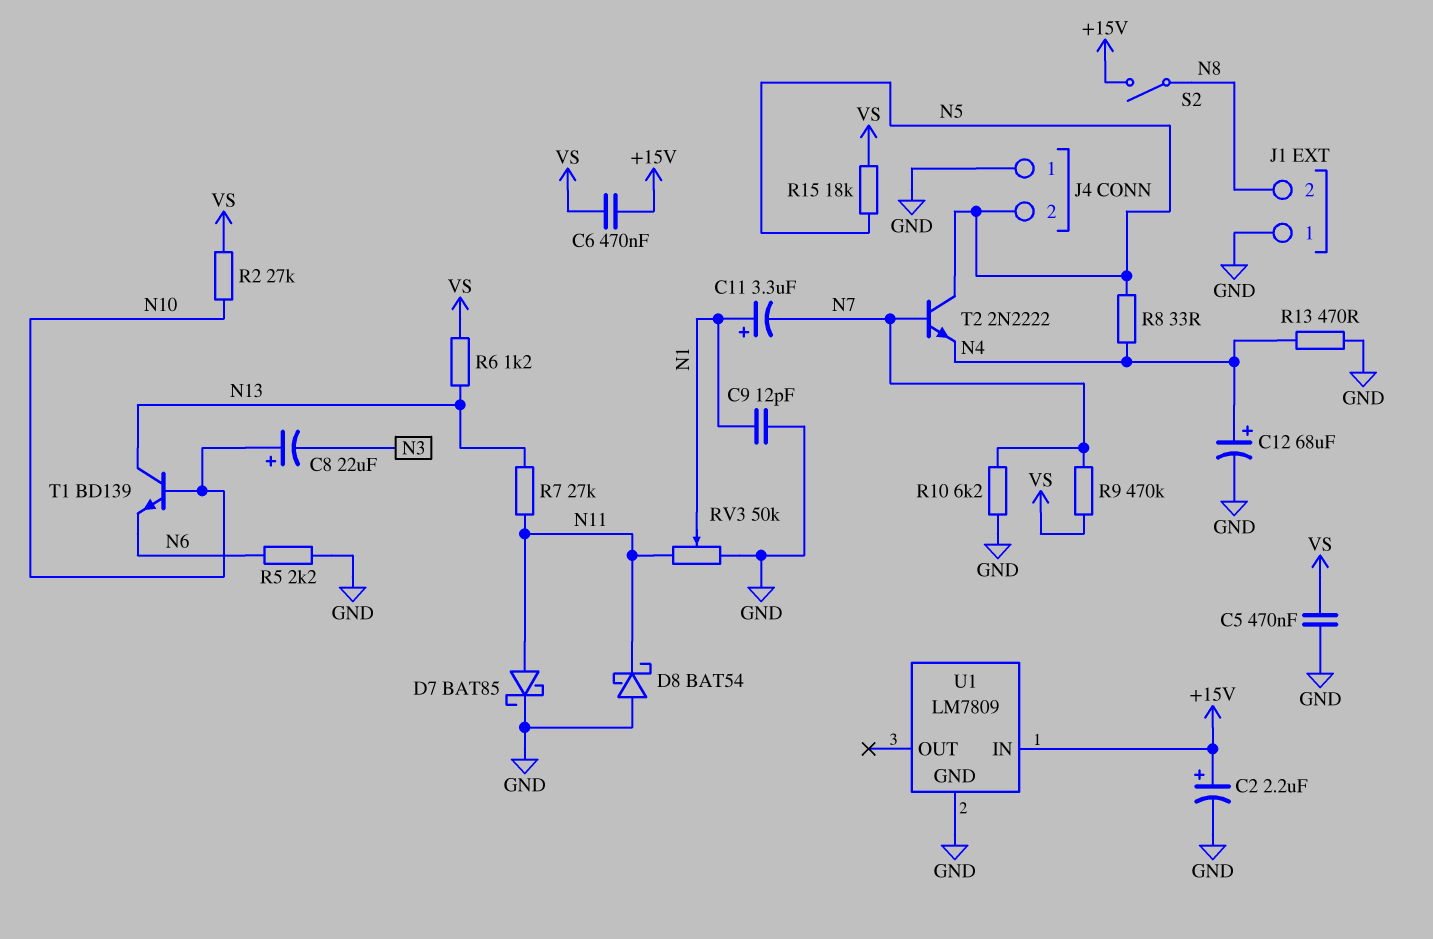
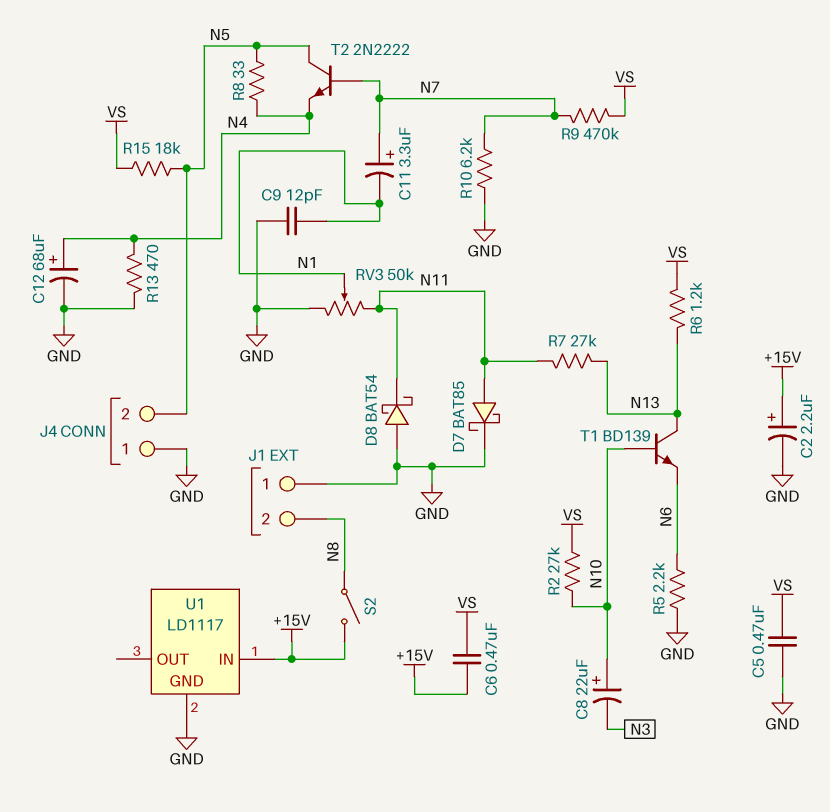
C11: 3.3uF (plus N1, minus N7) -> 3.3uF (plus N7, minus N1)
U1: LM7809 -> LD1117

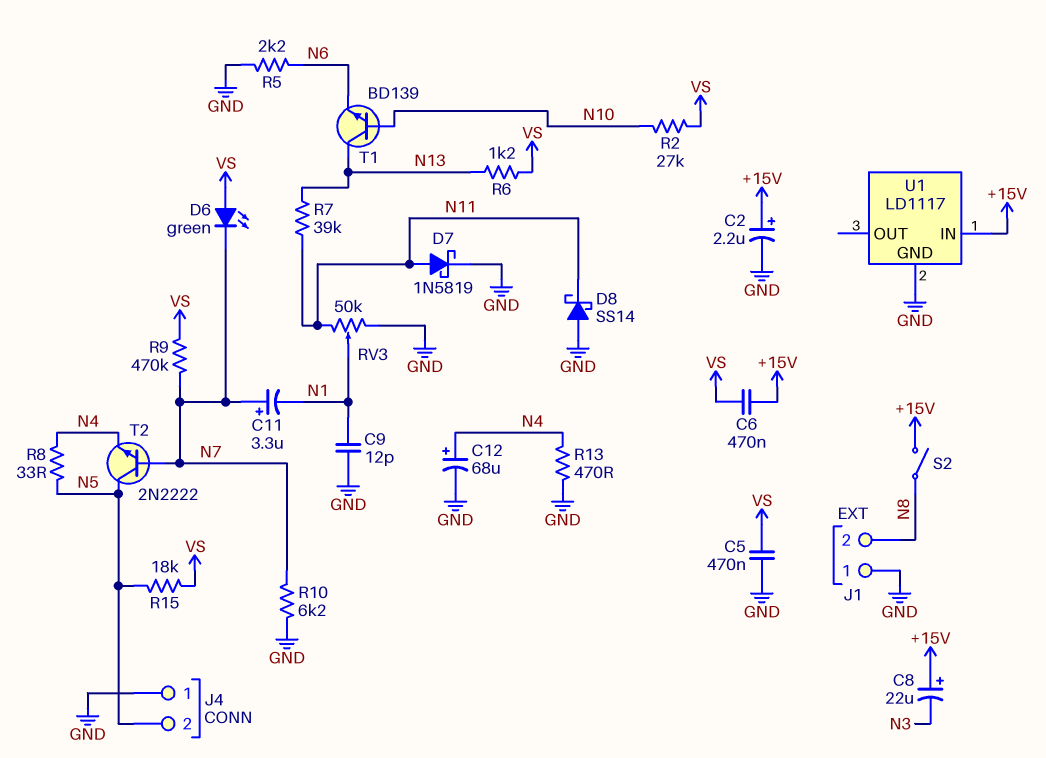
C8: 22uF (plus N10, minus N3) -> 22uF (plus +15V, minus N3)
D6: none -> LED green (A VS, K N7)
D7: schottky BAT85 (A N11, K GND) -> schottky 1N5819 (A N11, K GND)
D8: schottky BAT54 (A GND, K N11) -> schottky SS14 (A GND, K N11)
R7: 27k (N11, N13) -> 39k (N11, N13)

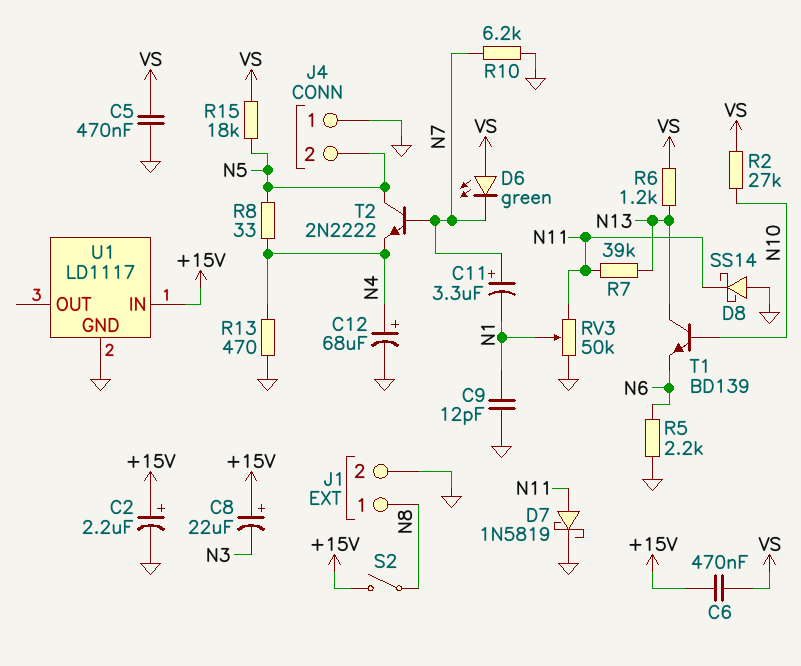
J1 pin 1: GND -> N8
J1 pin 2: N8 -> GND
R9: 470k (N7, VS) -> none

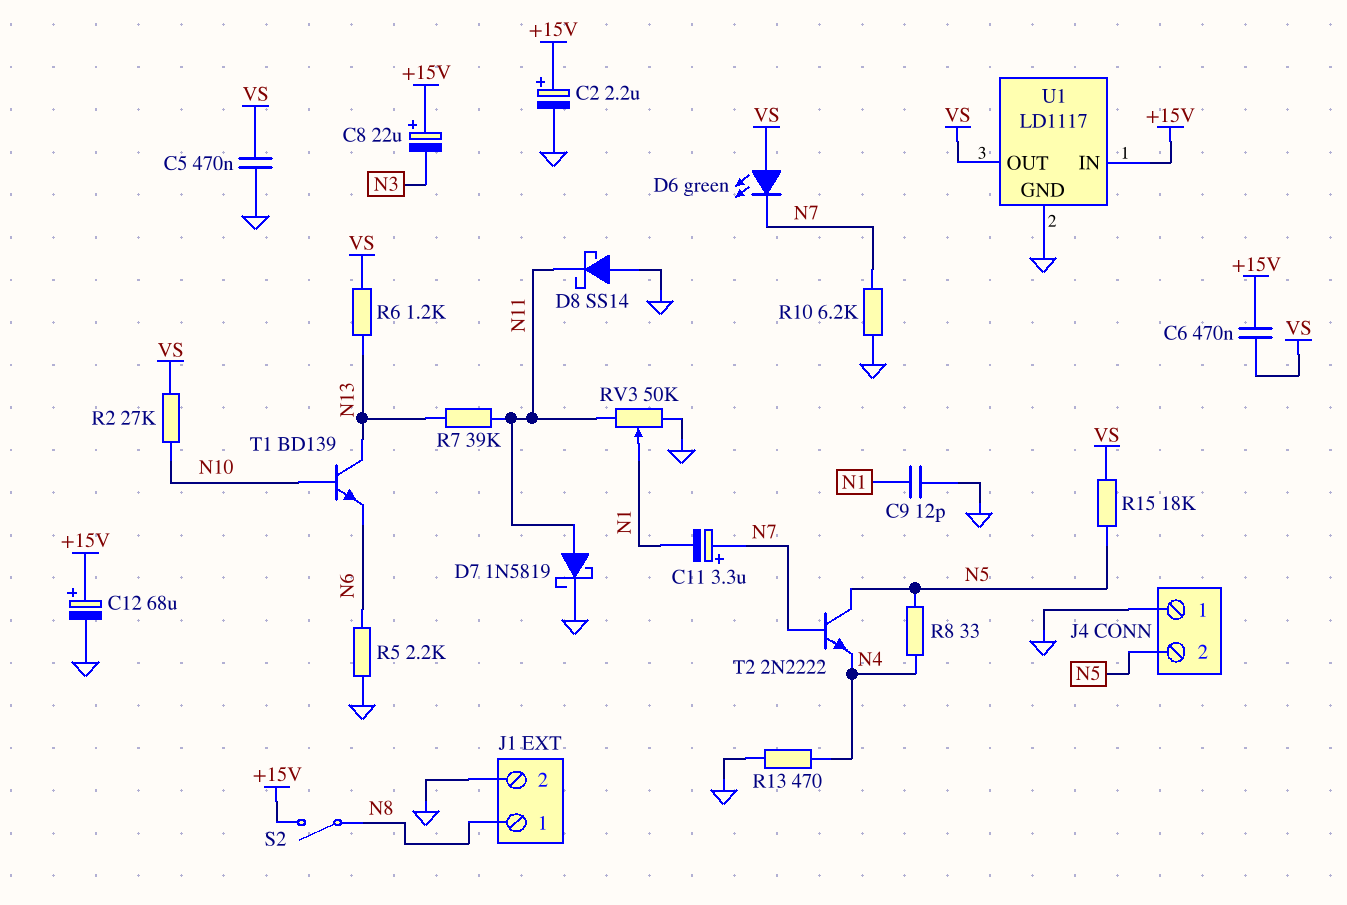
C12: 68uF (plus N4, minus GND) -> 68uF (plus +15V, minus GND)
U1 pin OUT: none -> VS

